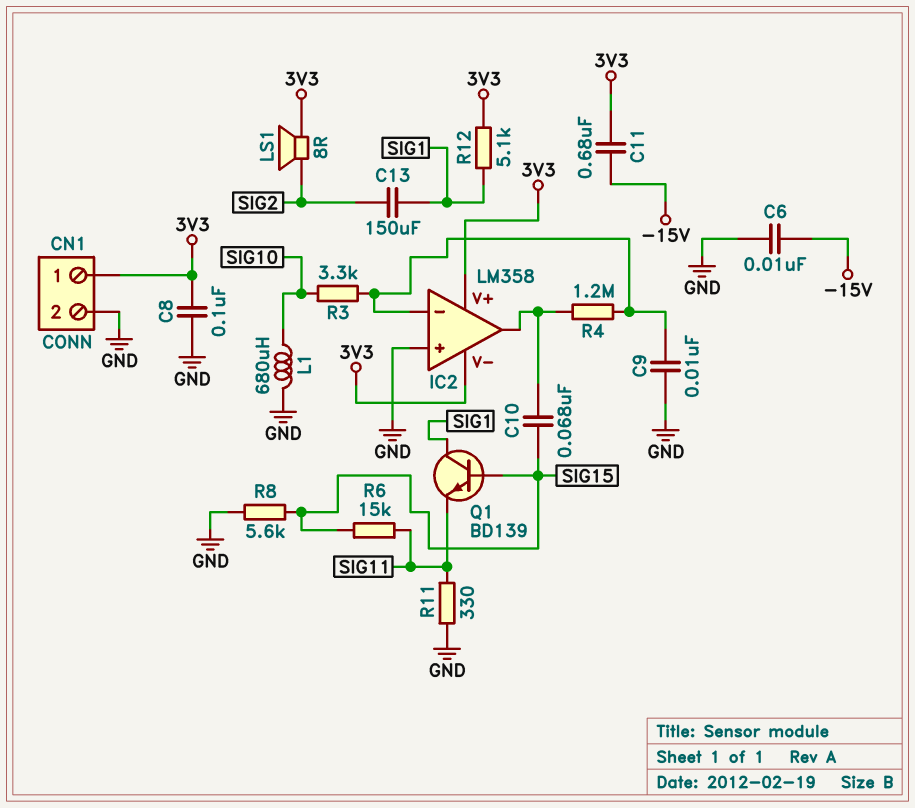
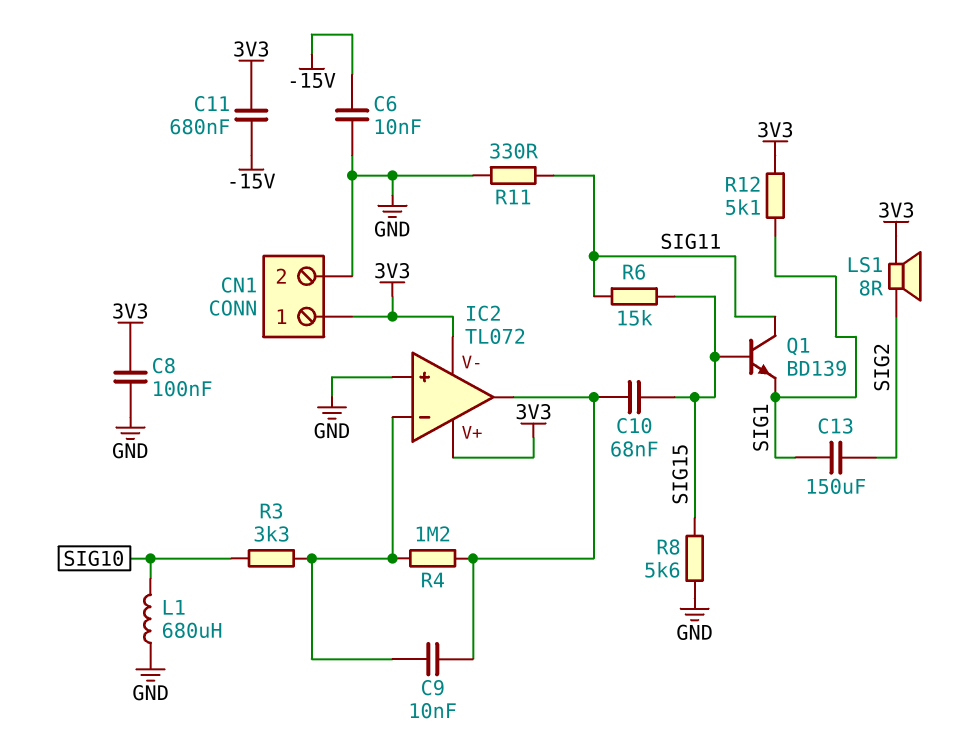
C9: 10nF (GND, IC2/in-) -> 10nF (IC2/in-, IC2/out)
IC2: LM358 -> TL072
Q1: NPN BD139 (B SIG15, C SIG1, E SIG11) -> NPN BD139 (B SIG15, C SIG11, E SIG1)

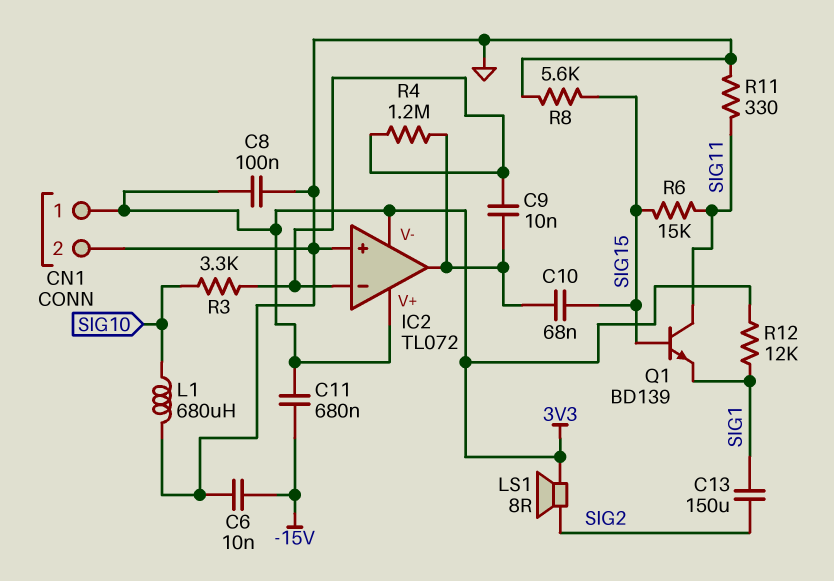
R12: 5.1k (3V3, SIG1) -> 12k (3V3, SIG1)

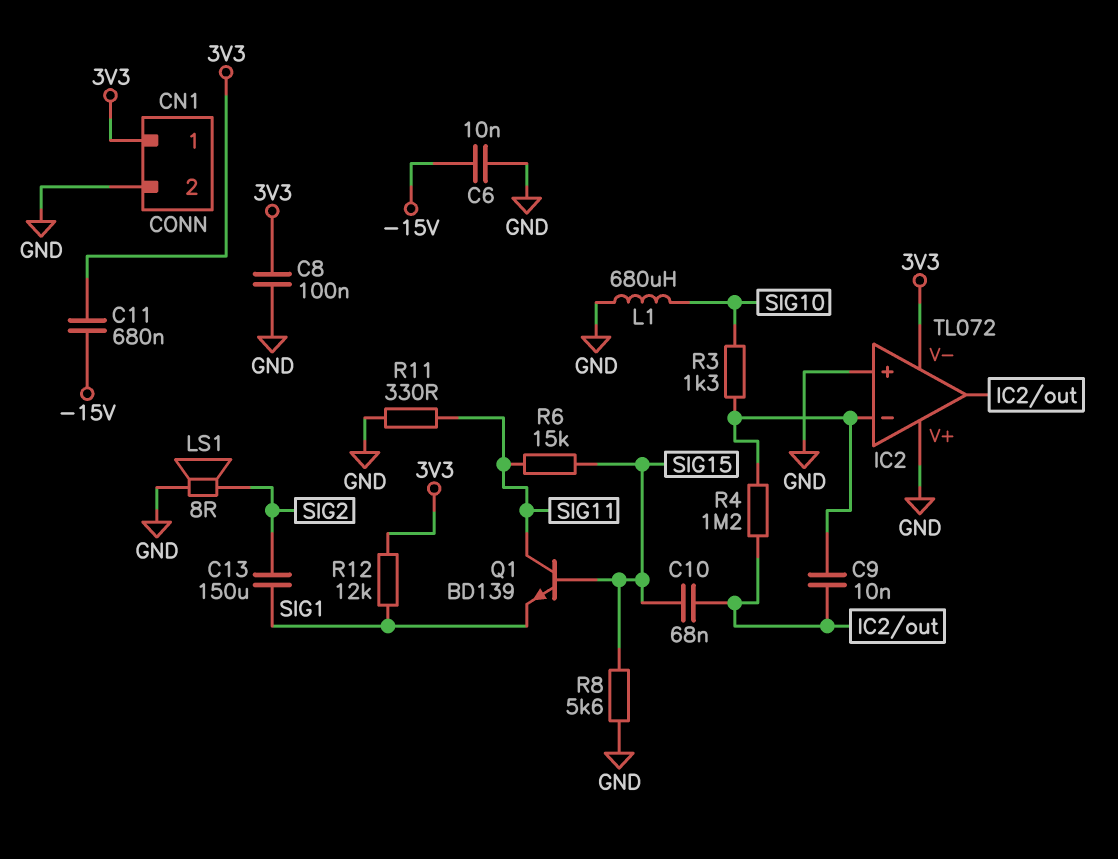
IC2 pin V+: 3V3 -> GND
LS1: speaker 8R (3V3, SIG2) -> speaker 8R (GND, SIG2)
R3: 3.3k (IC2/in-, SIG10) -> 1.3k (IC2/in-, SIG10)

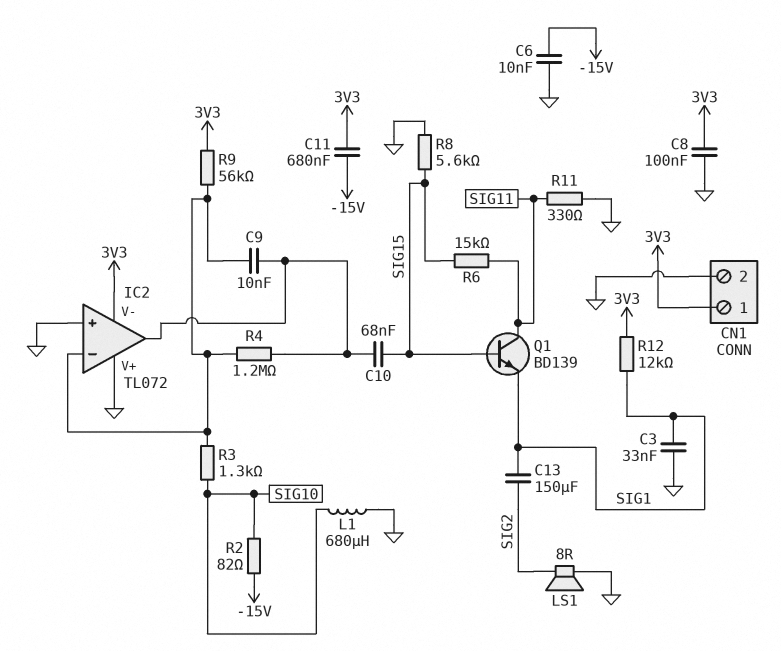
C3: none -> 33nF (GND, SIG1)
R2: none -> 82 (-15V, SIG10)
R9: none -> 56k (3V3, IC2/in-)

